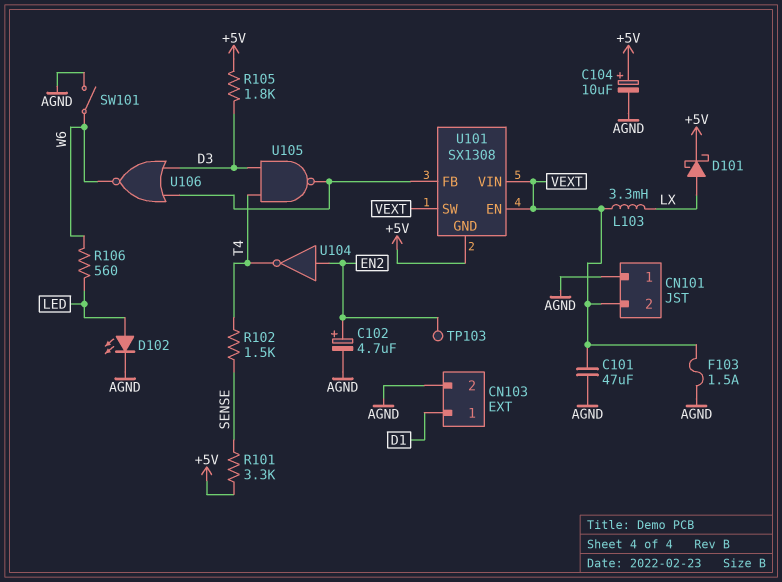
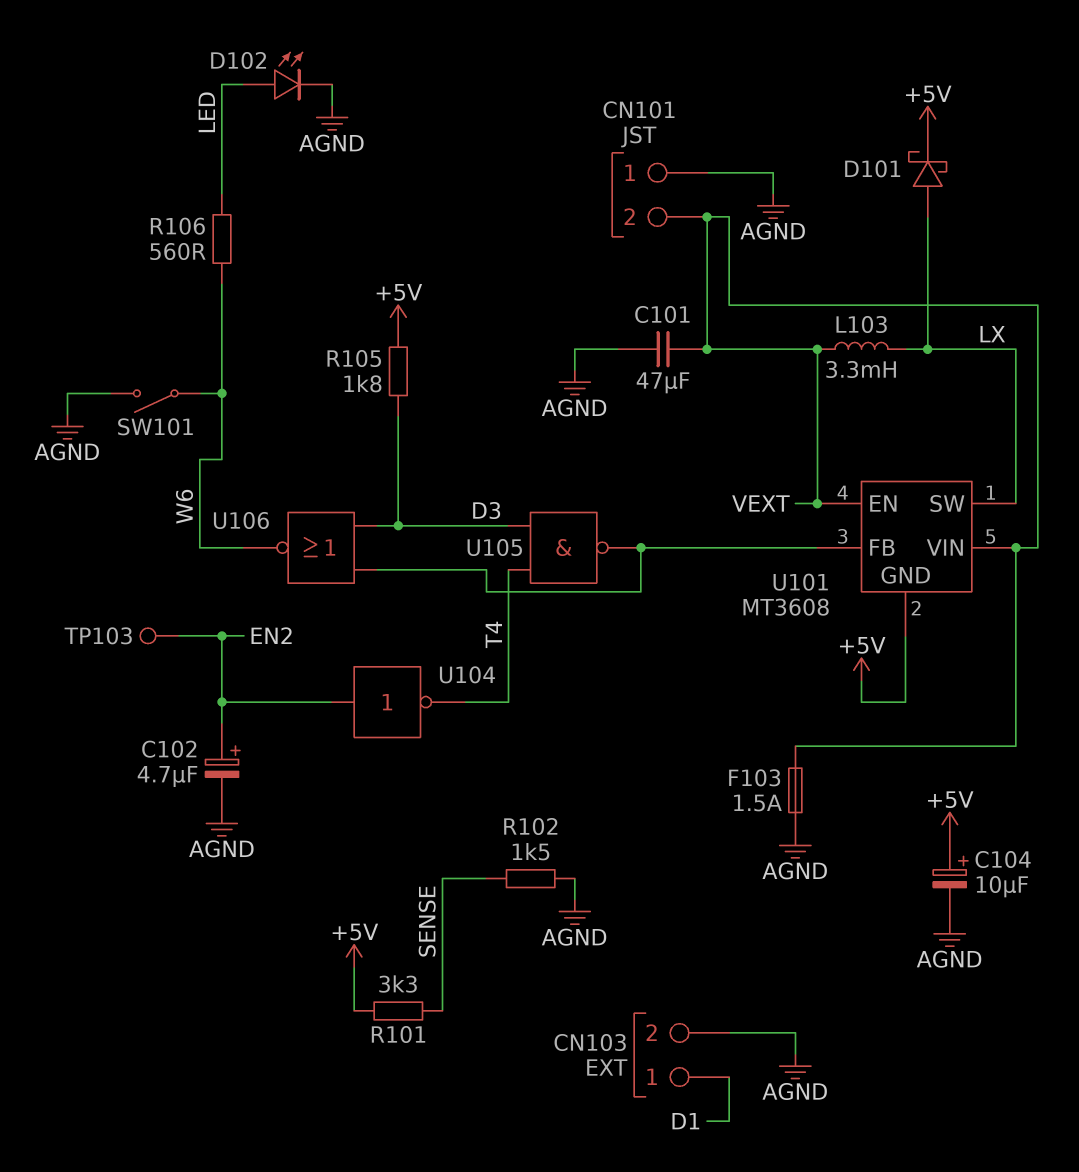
R102: 1.5k (SENSE, T4) -> 1.5k (AGND, SENSE)
U101: SX1308 -> MT3608
U101 pin SW: VEXT -> LX

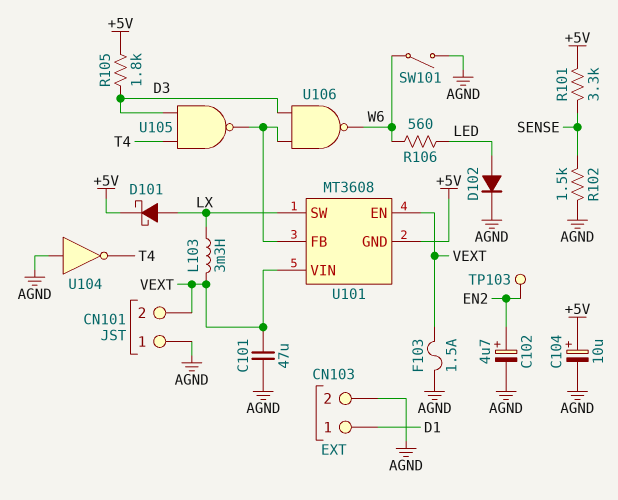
D102: LED (A LED, K AGND) -> diode (A LED, K AGND)
U104: NOT (in EN2, out T4) -> NOT (in AGND, out T4)
U106: NOR (in D3, in U101/FB, out W6) -> NAND (in D3, in U101/FB, out W6)

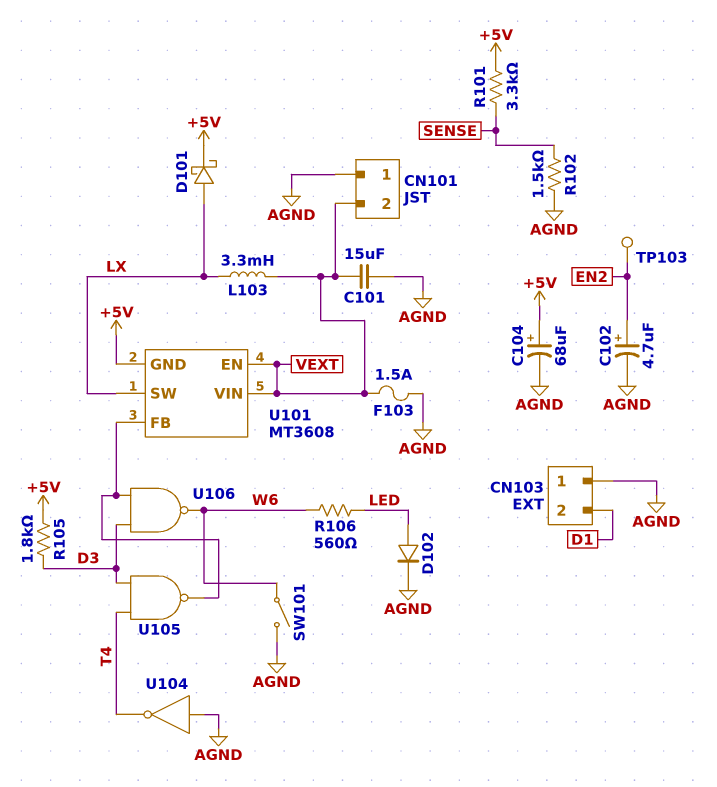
C101: 47uF (AGND, VEXT) -> 15uF (AGND, VEXT)
C104: 10uF (plus +5V, minus AGND) -> 68uF (plus +5V, minus AGND)
CN103 pin 1: D1 -> AGND
CN103 pin 2: AGND -> D1

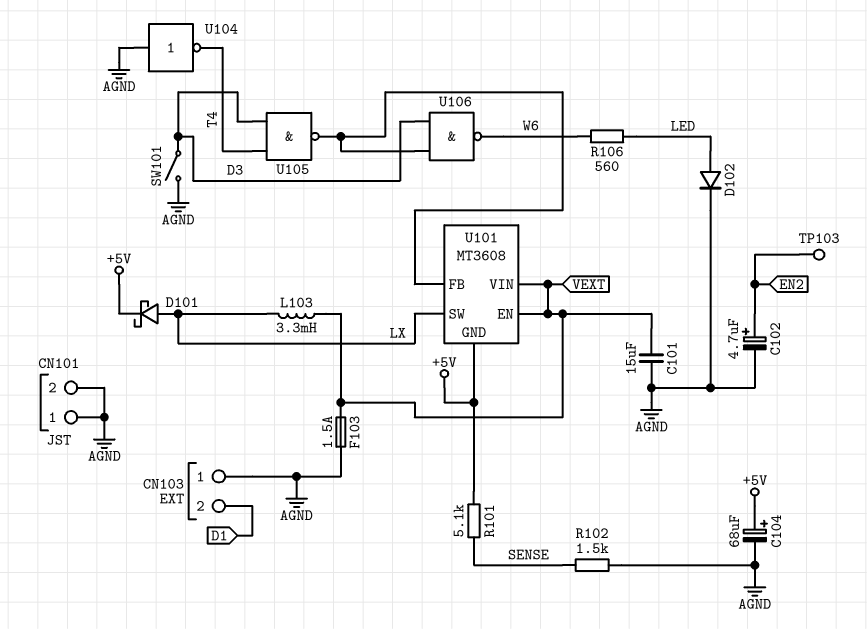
CN101 pin 2: VEXT -> AGND
R101: 3.3k (+5V, SENSE) -> 5.1k (+5V, SENSE)
R105: 1.8k (+5V, D3) -> none
SW101: switch (AGND, W6) -> switch (AGND, D3)

